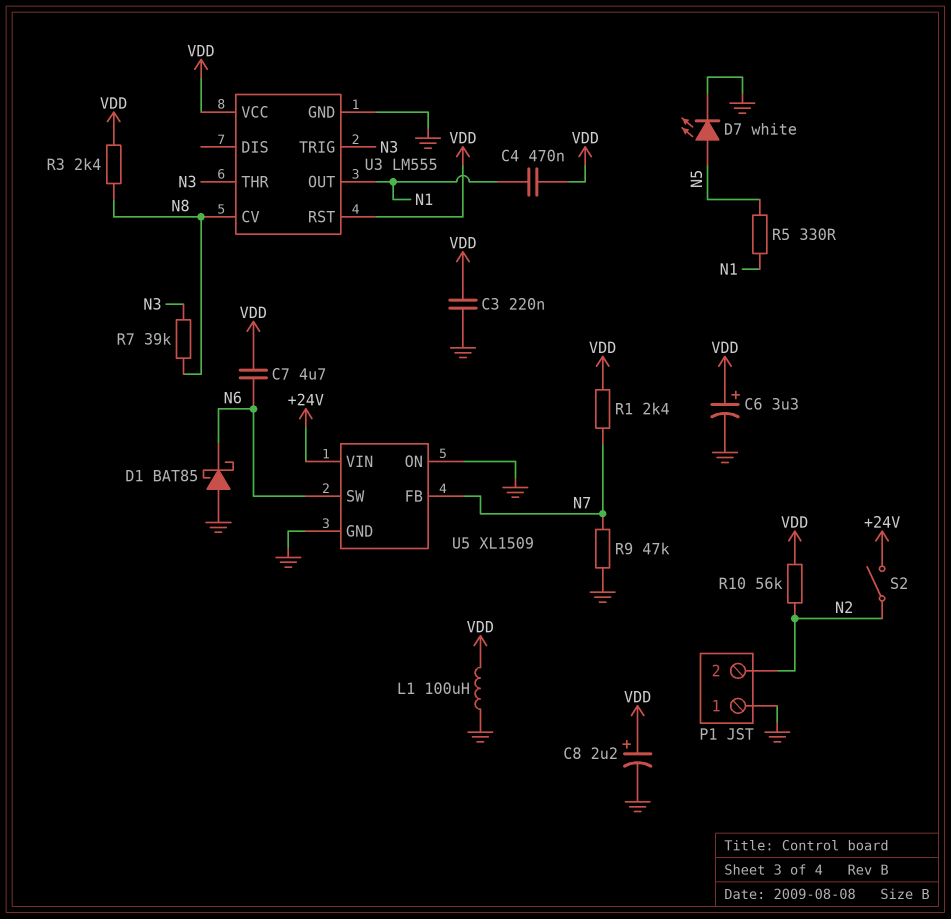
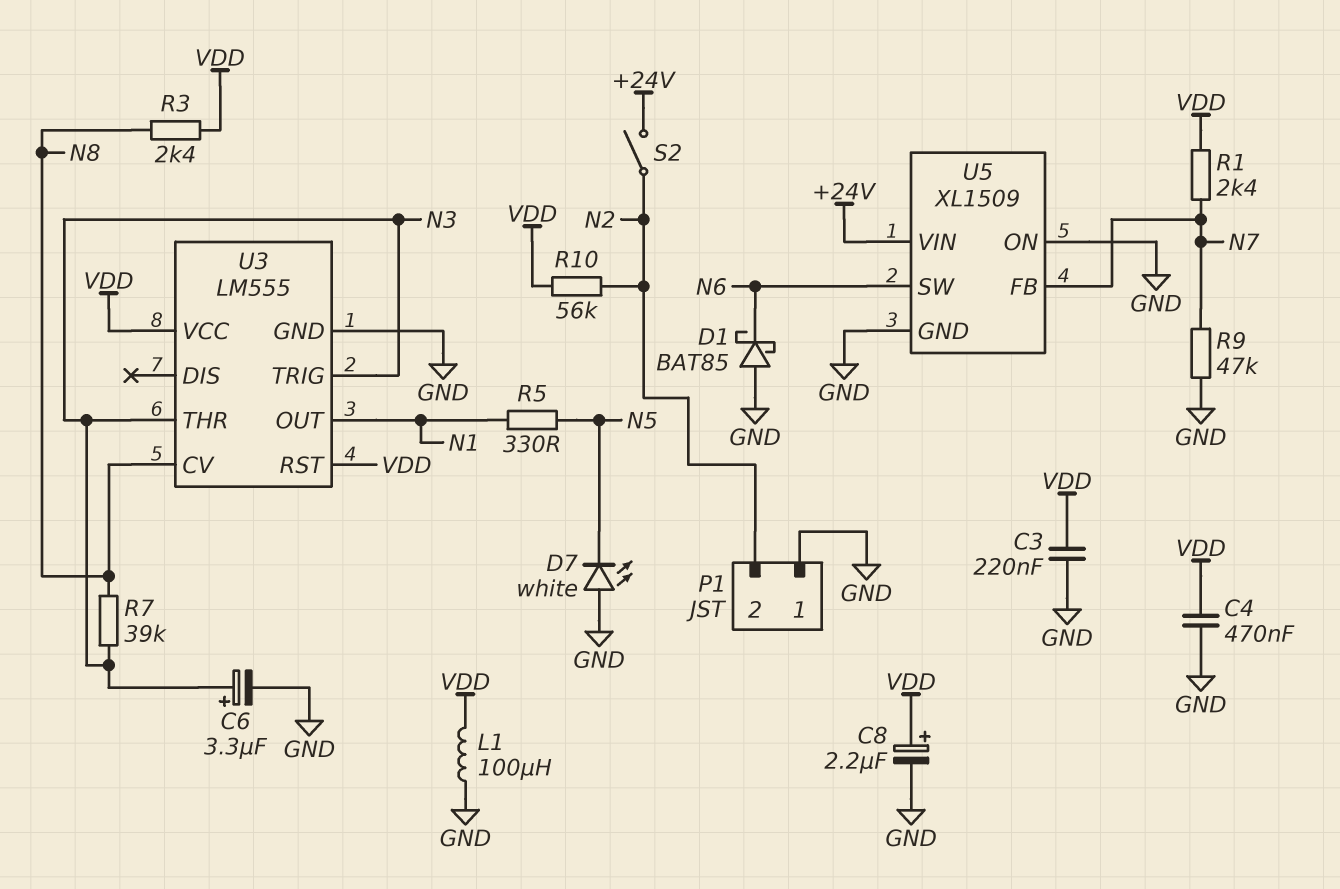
C4: 470nF (N1, VDD) -> 470nF (GND, VDD)
C6: 3.3uF (plus VDD, minus GND) -> 3.3uF (plus N3, minus GND)
C7: 4.7uF (N6, VDD) -> none
D7: LED white (A N5, K GND) -> LED white (A GND, K N5)

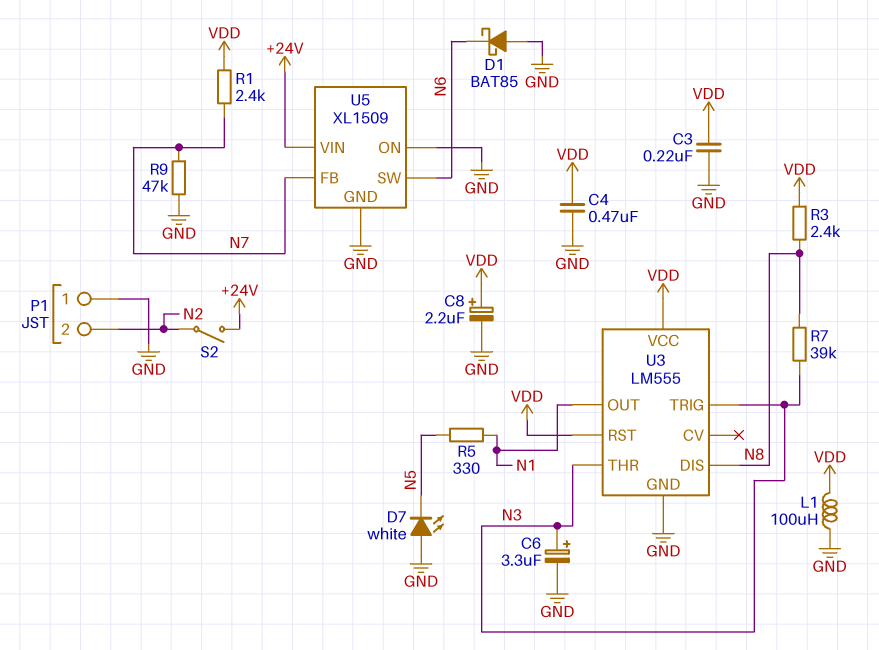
R10: 56k (N2, VDD) -> none
U3 pin CV: N8 -> none
U3 pin DIS: none -> N8

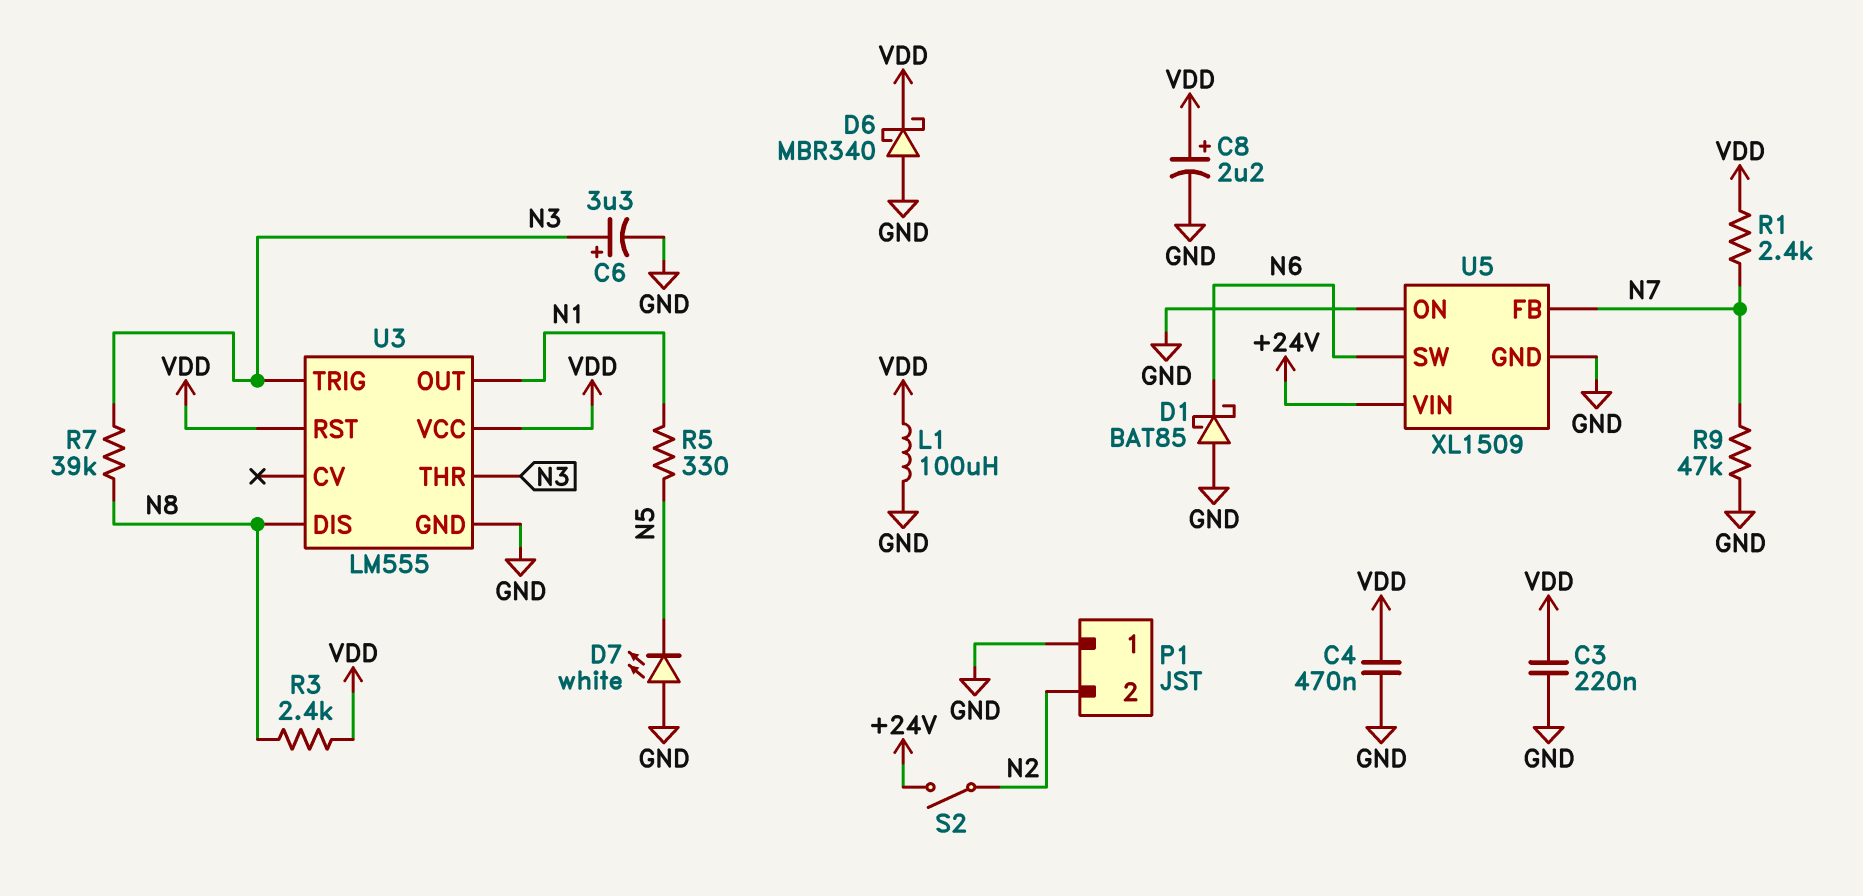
D6: none -> schottky MBR340 (A GND, K VDD)

